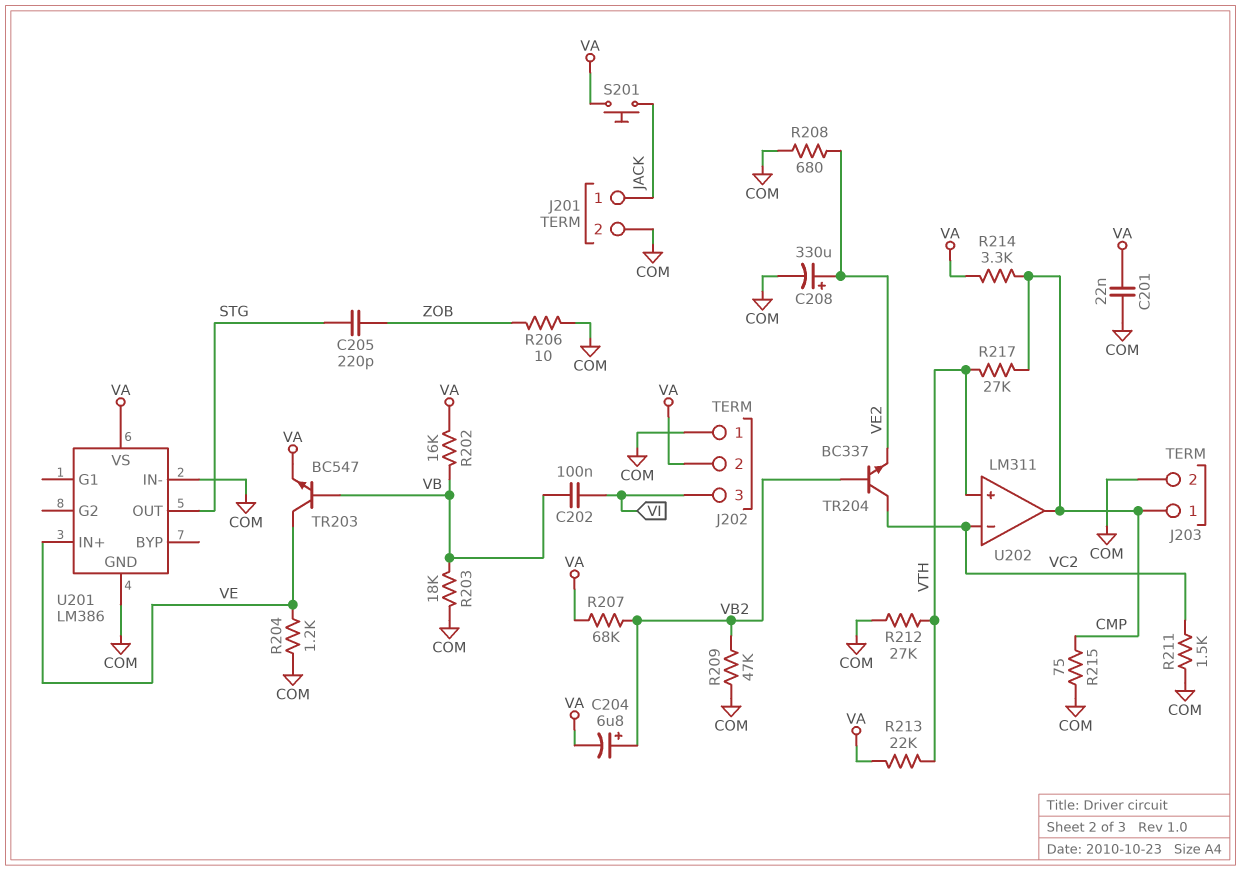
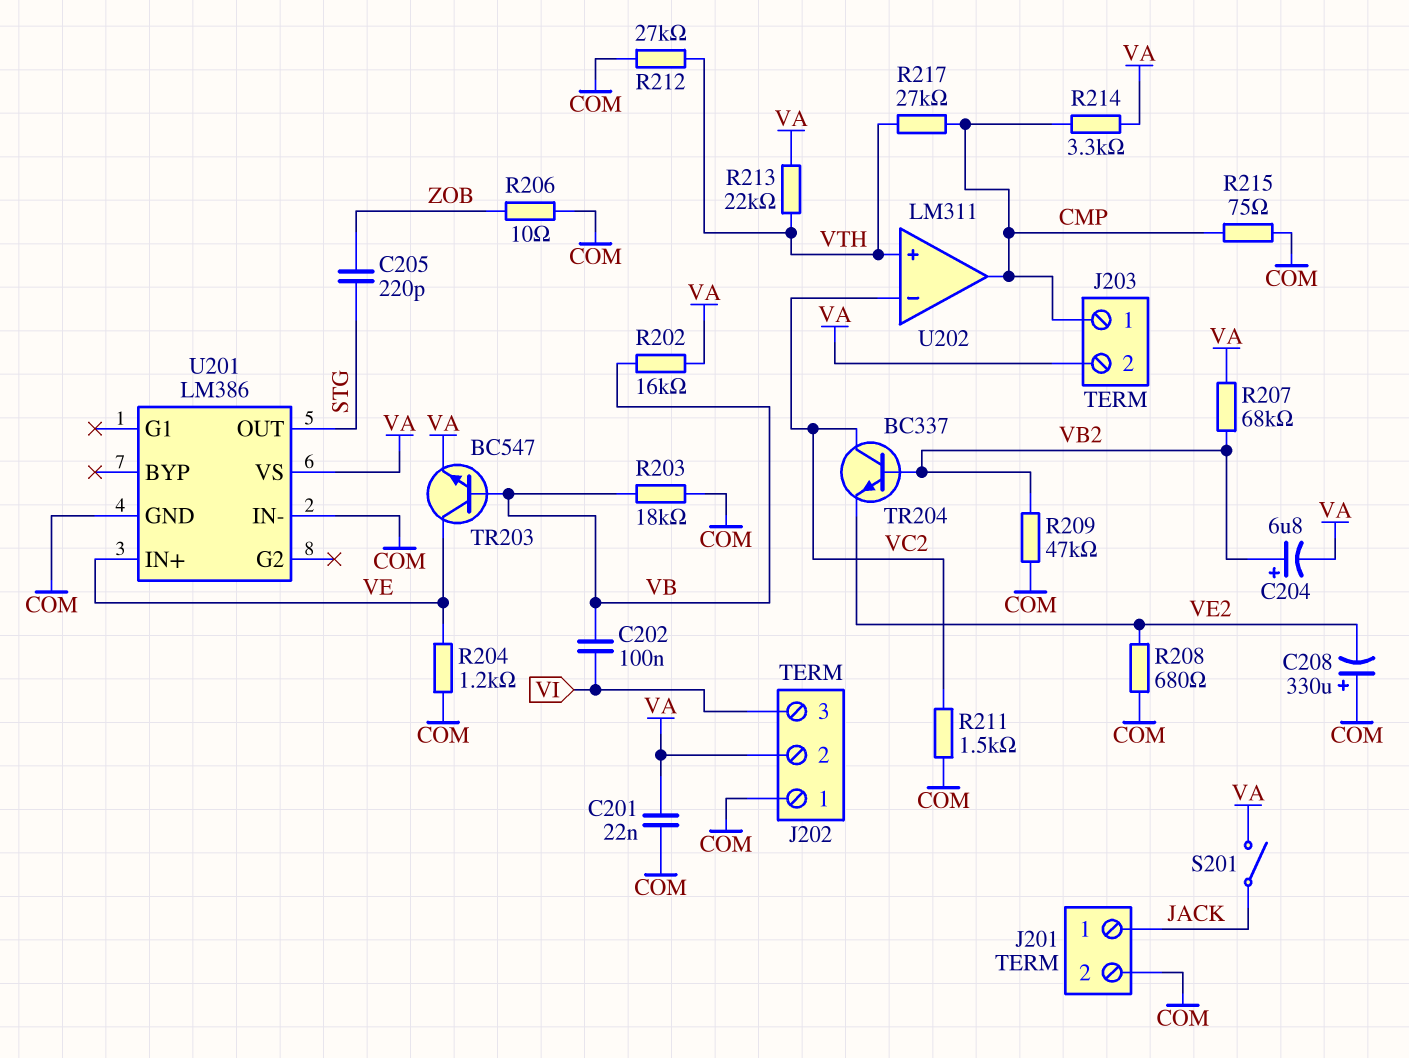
C208: 330uF (plus VE2, minus COM) -> 330uF (plus COM, minus VE2)
J203 pin 2: COM -> VA
S201: button (JACK, VA) -> switch (JACK, VA)

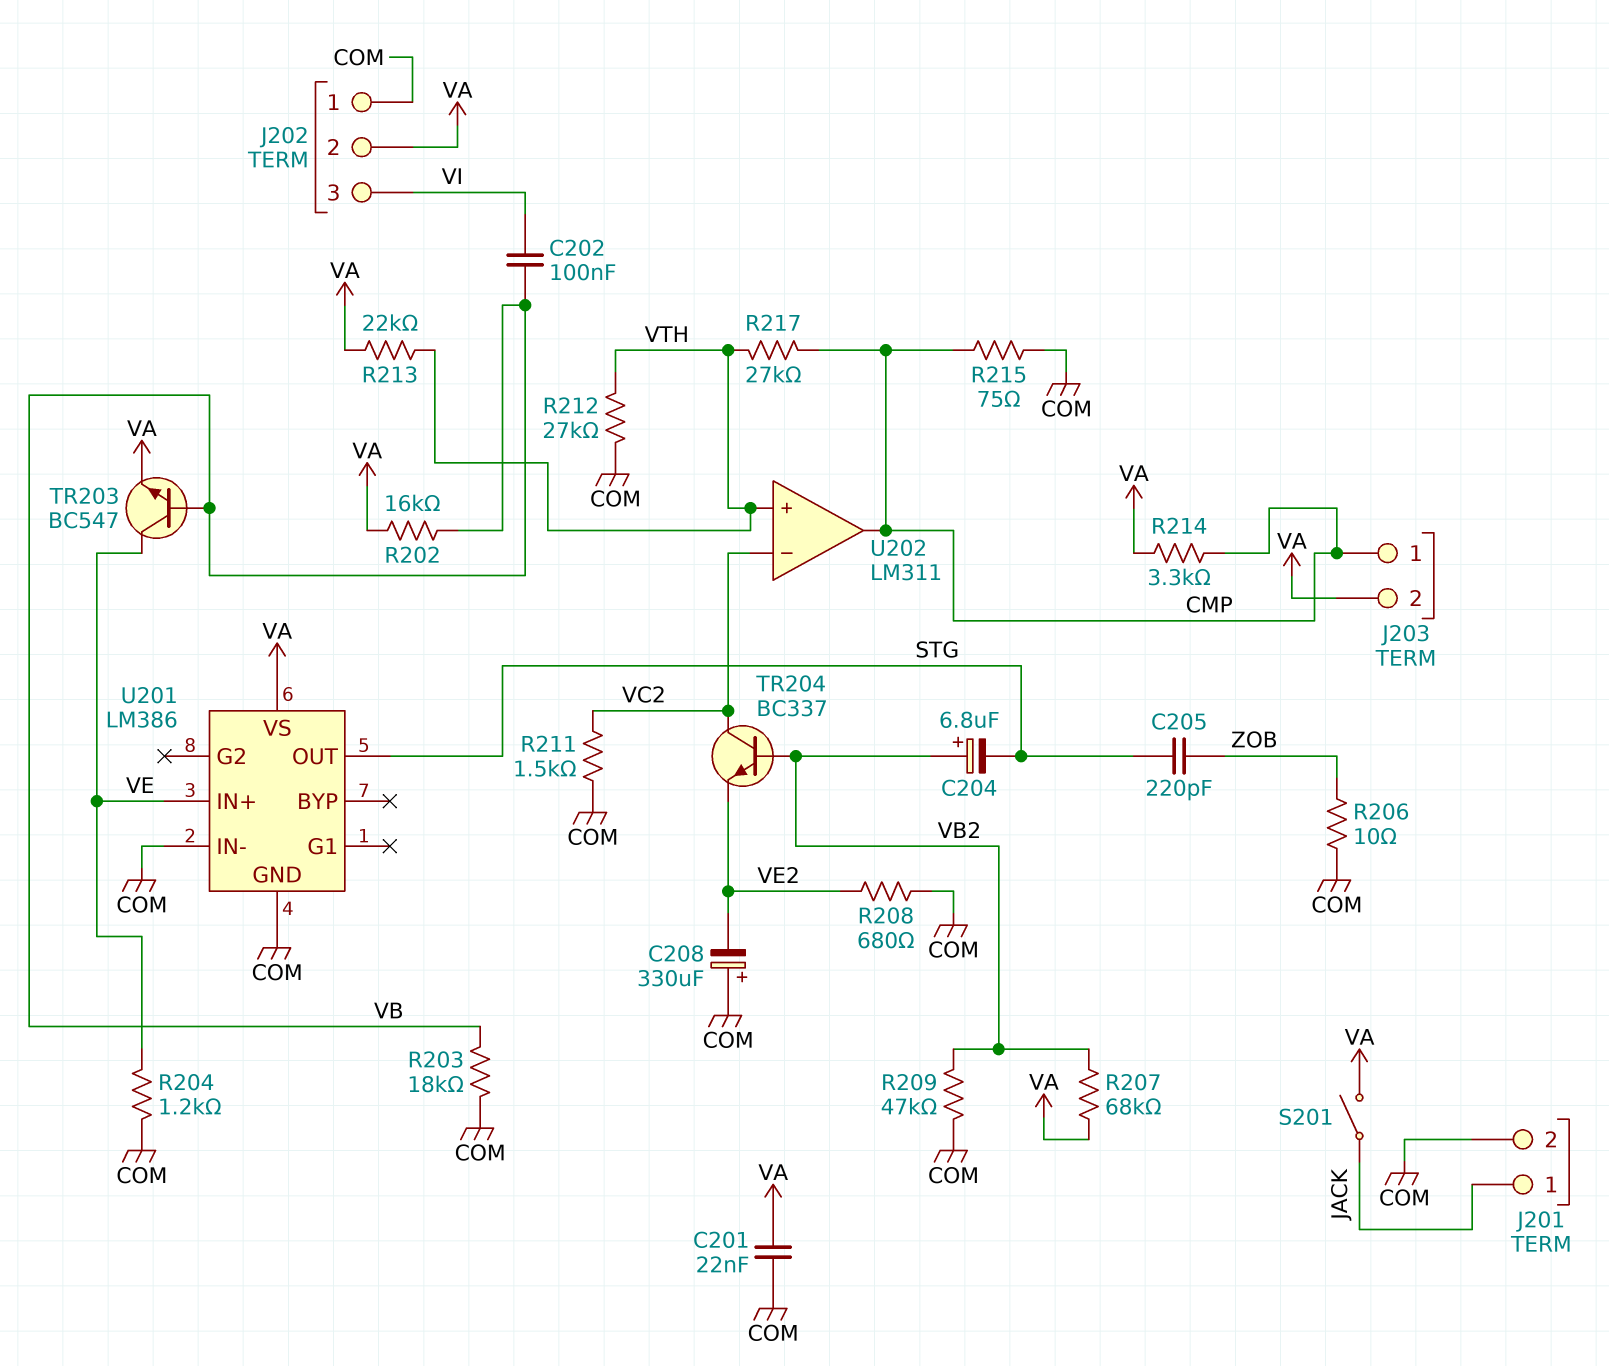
C204: 6.8uF (plus VB2, minus VA) -> 6.8uF (plus VB2, minus STG)

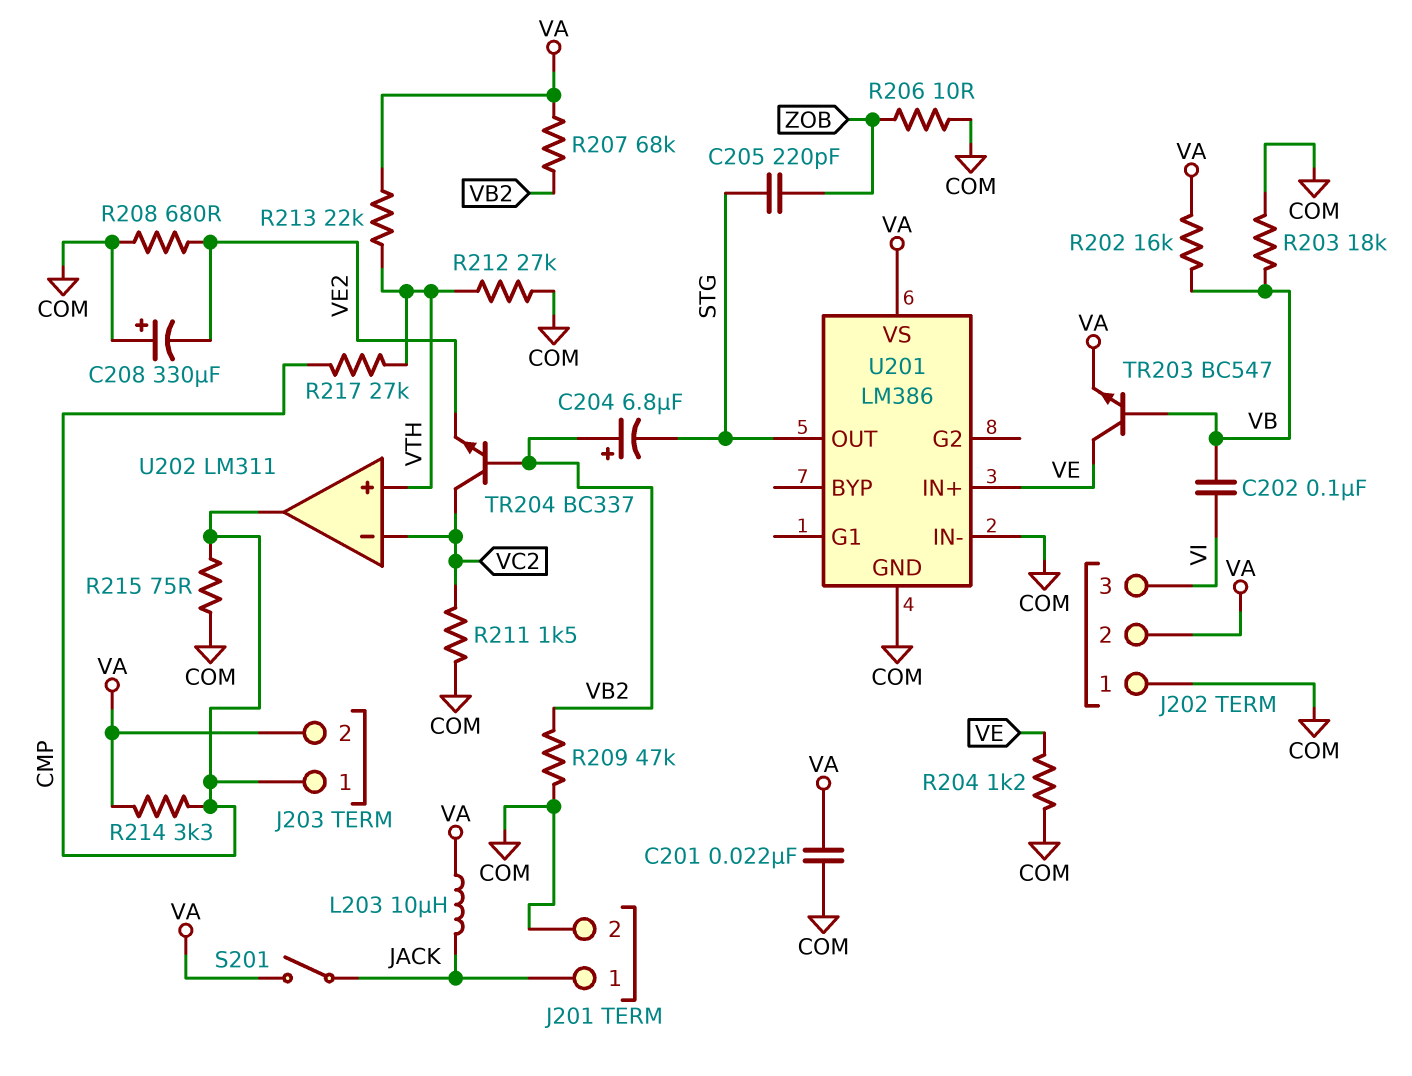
L203: none -> 10uH (JACK, VA)

